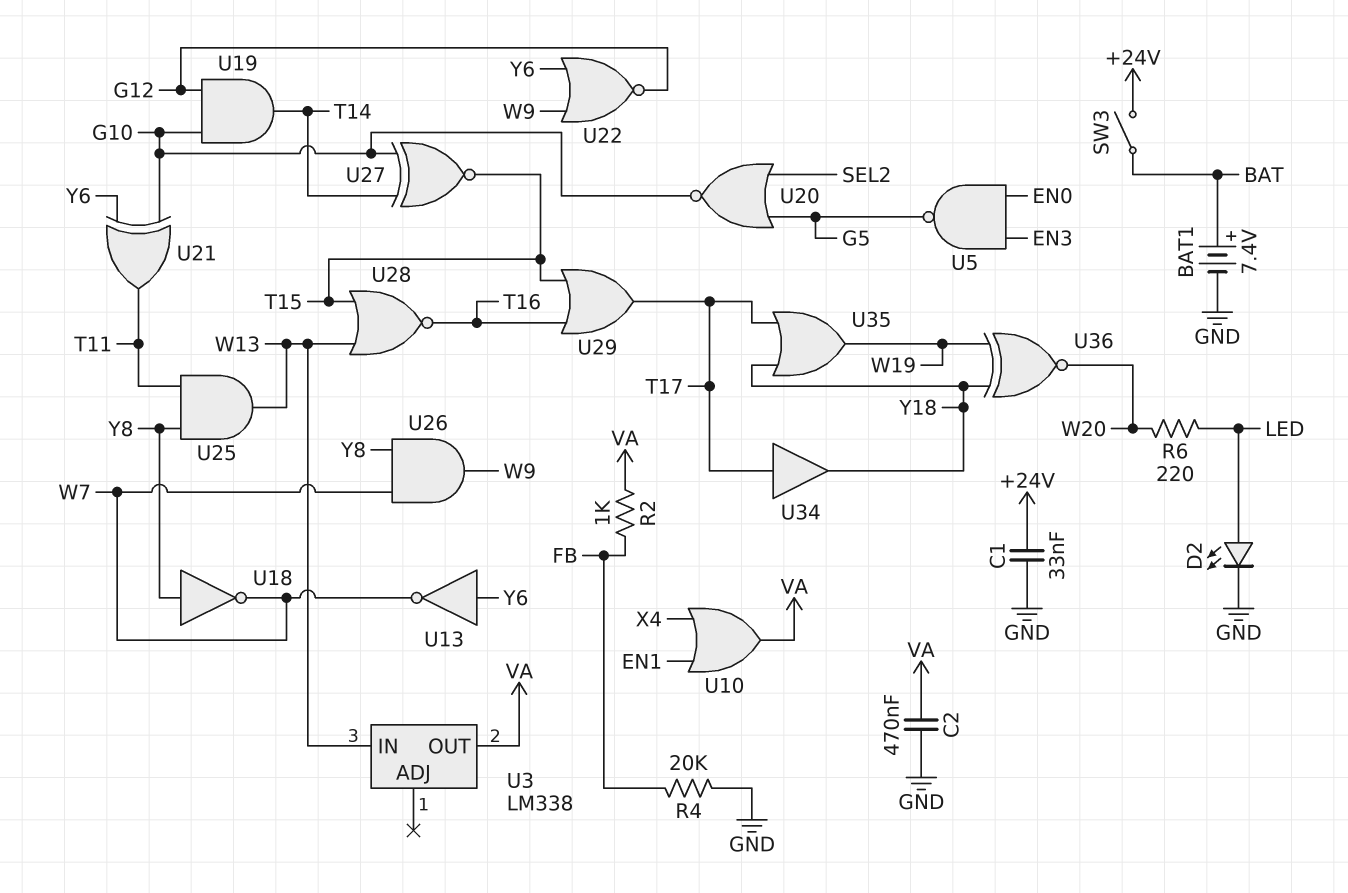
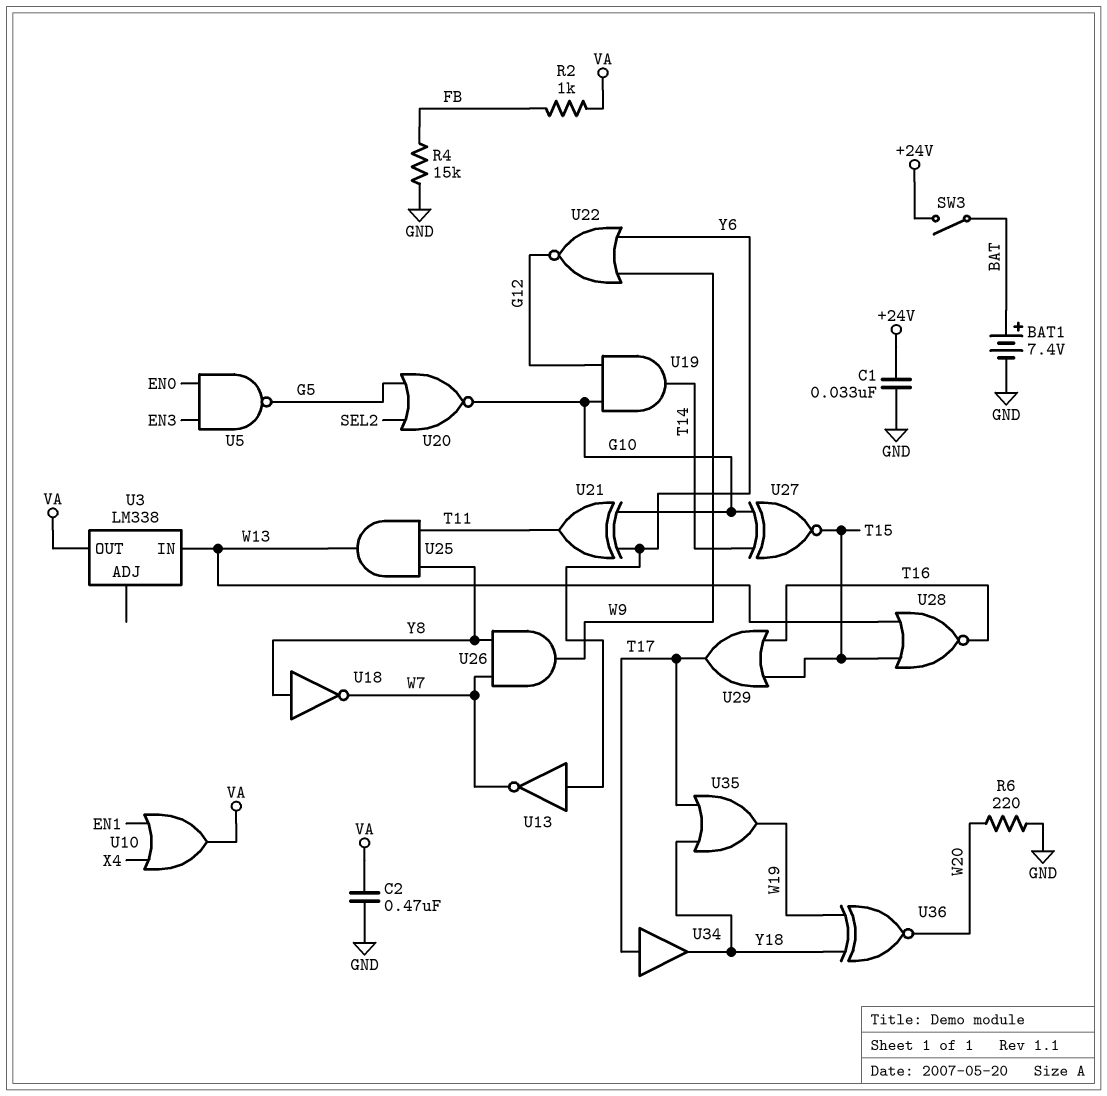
D2: LED (A LED, K GND) -> none
R4: 20k (FB, GND) -> 15k (FB, GND)
R6: 220 (LED, W20) -> 220 (GND, W20)

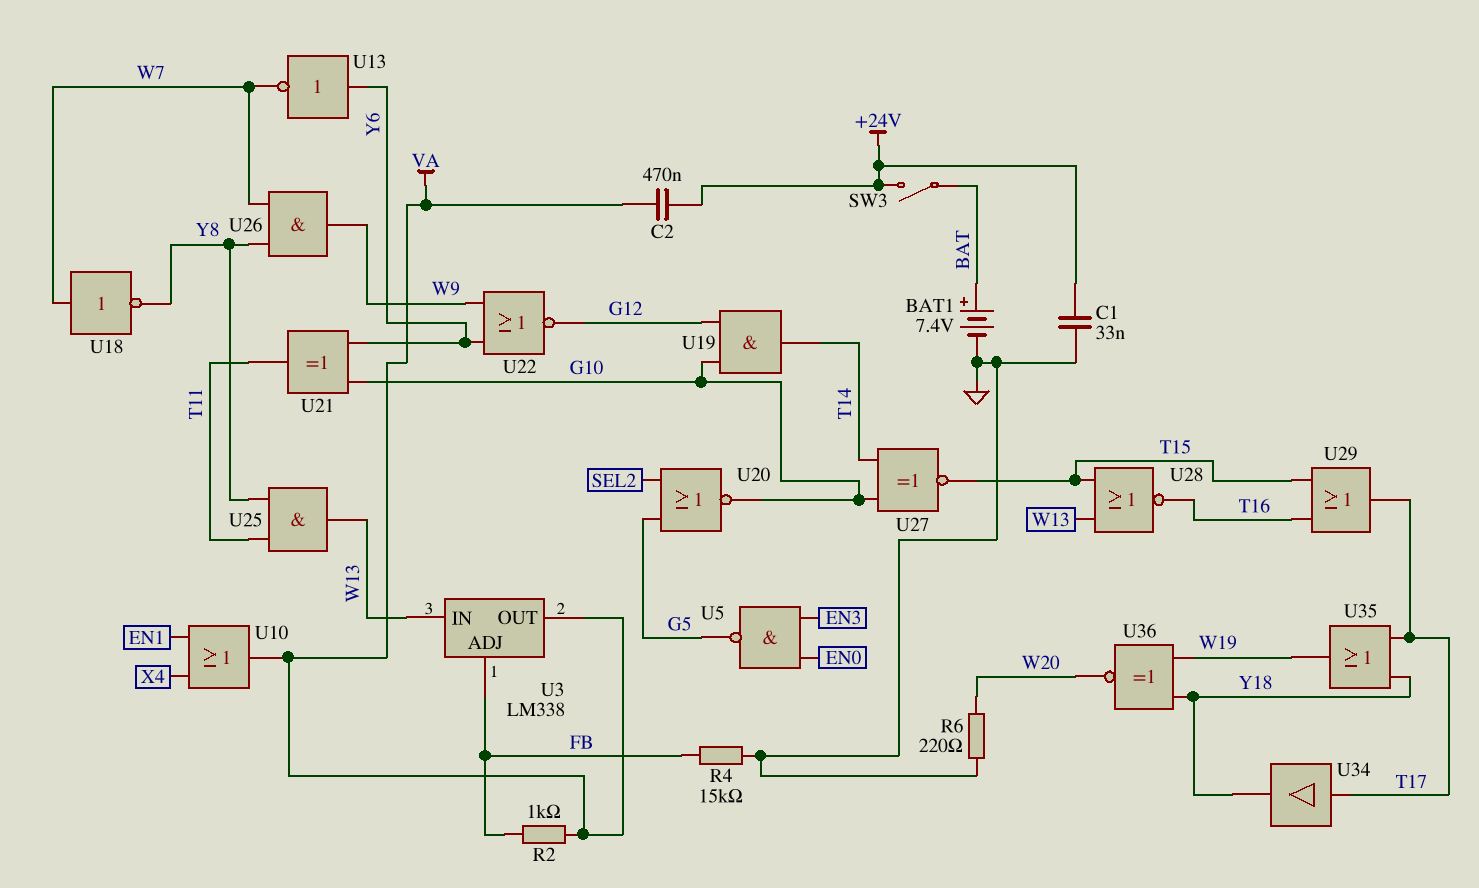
C2: 470nF (GND, VA) -> 470nF (+24V, VA)
U3 pin ADJ: none -> FB
U18: NOT (in Y8, out W7) -> NOT (in W7, out Y8)

